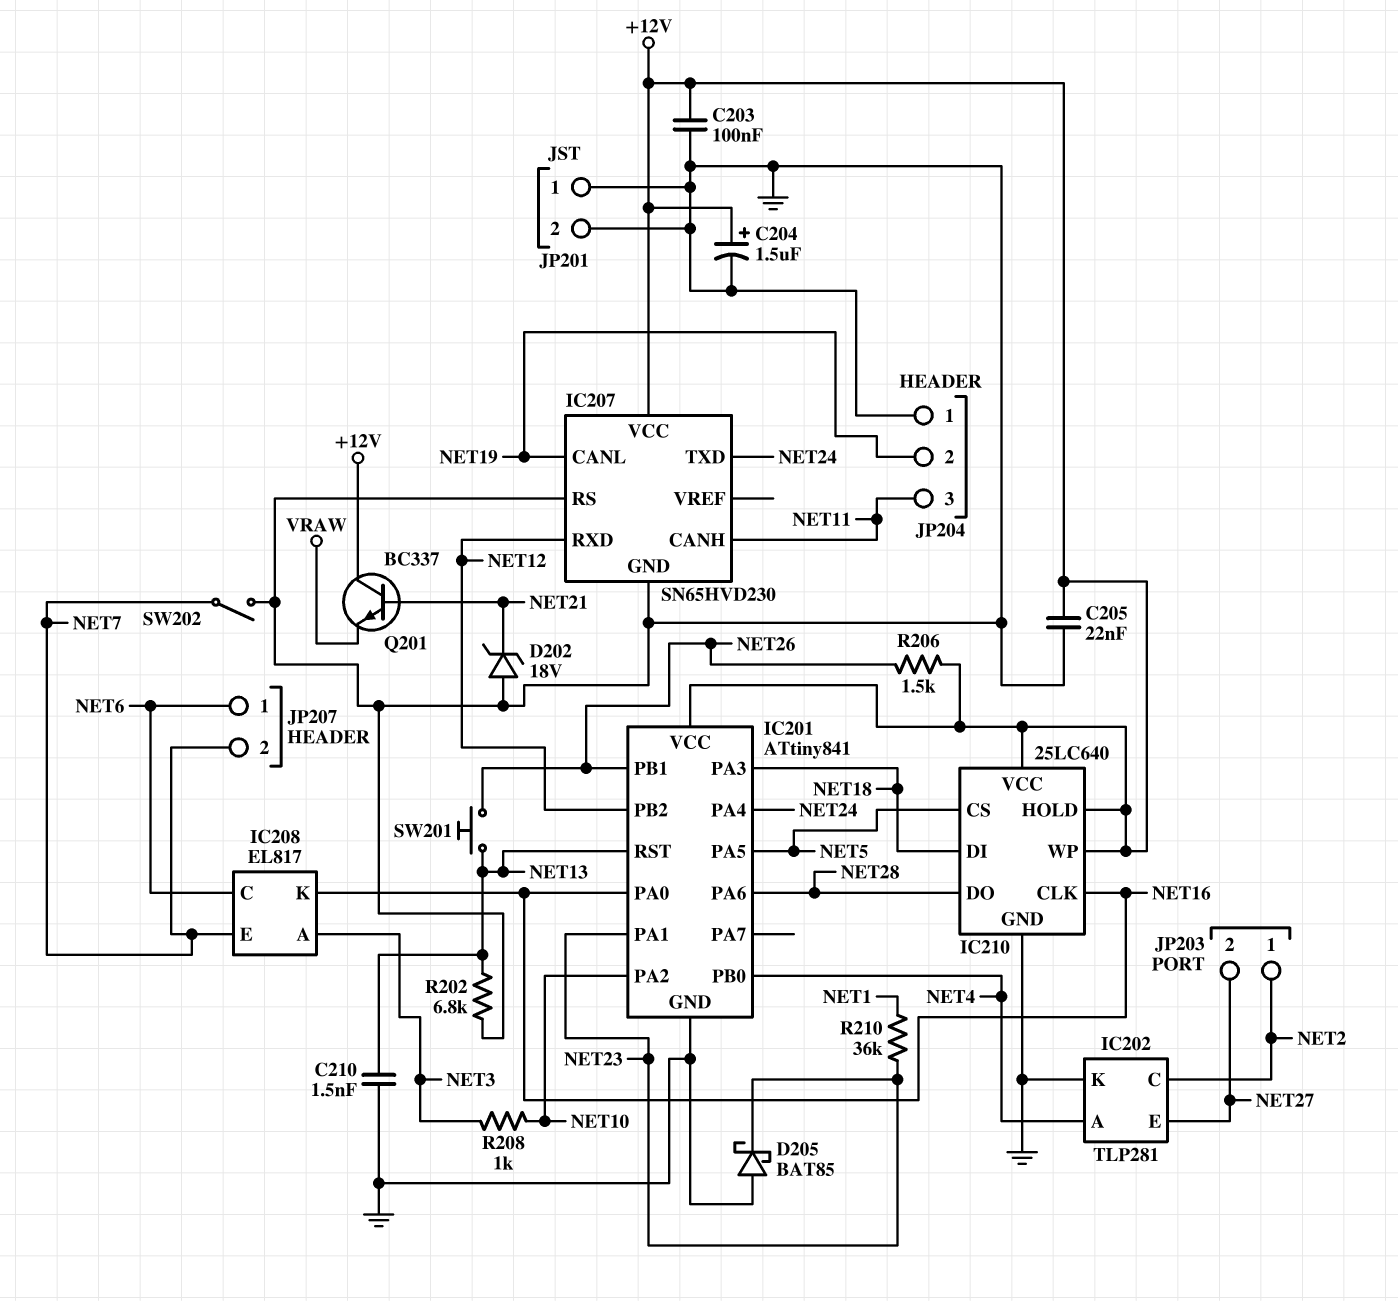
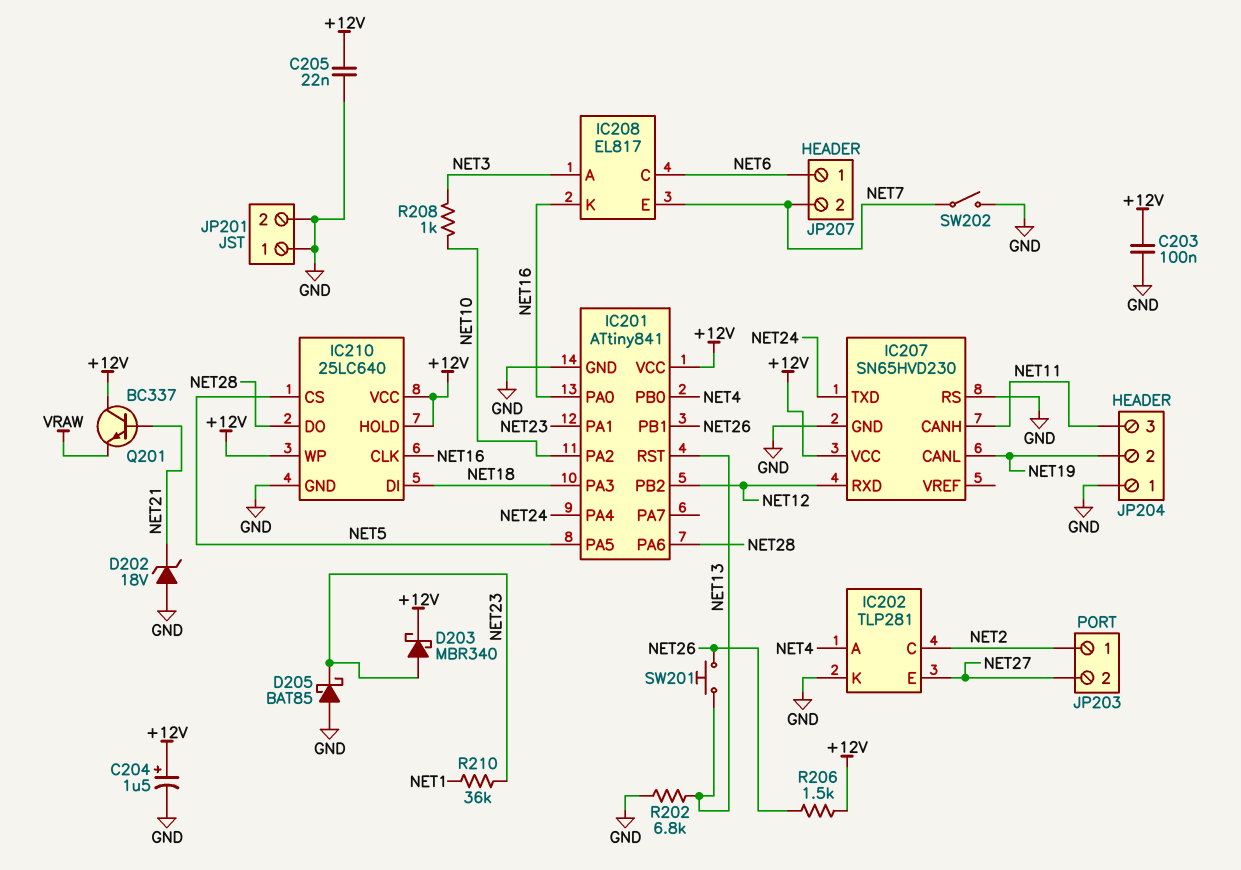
C210: 1.5nF (GND, NET13) -> none
D203: none -> schottky MBR340 (A NET23, K +12V)

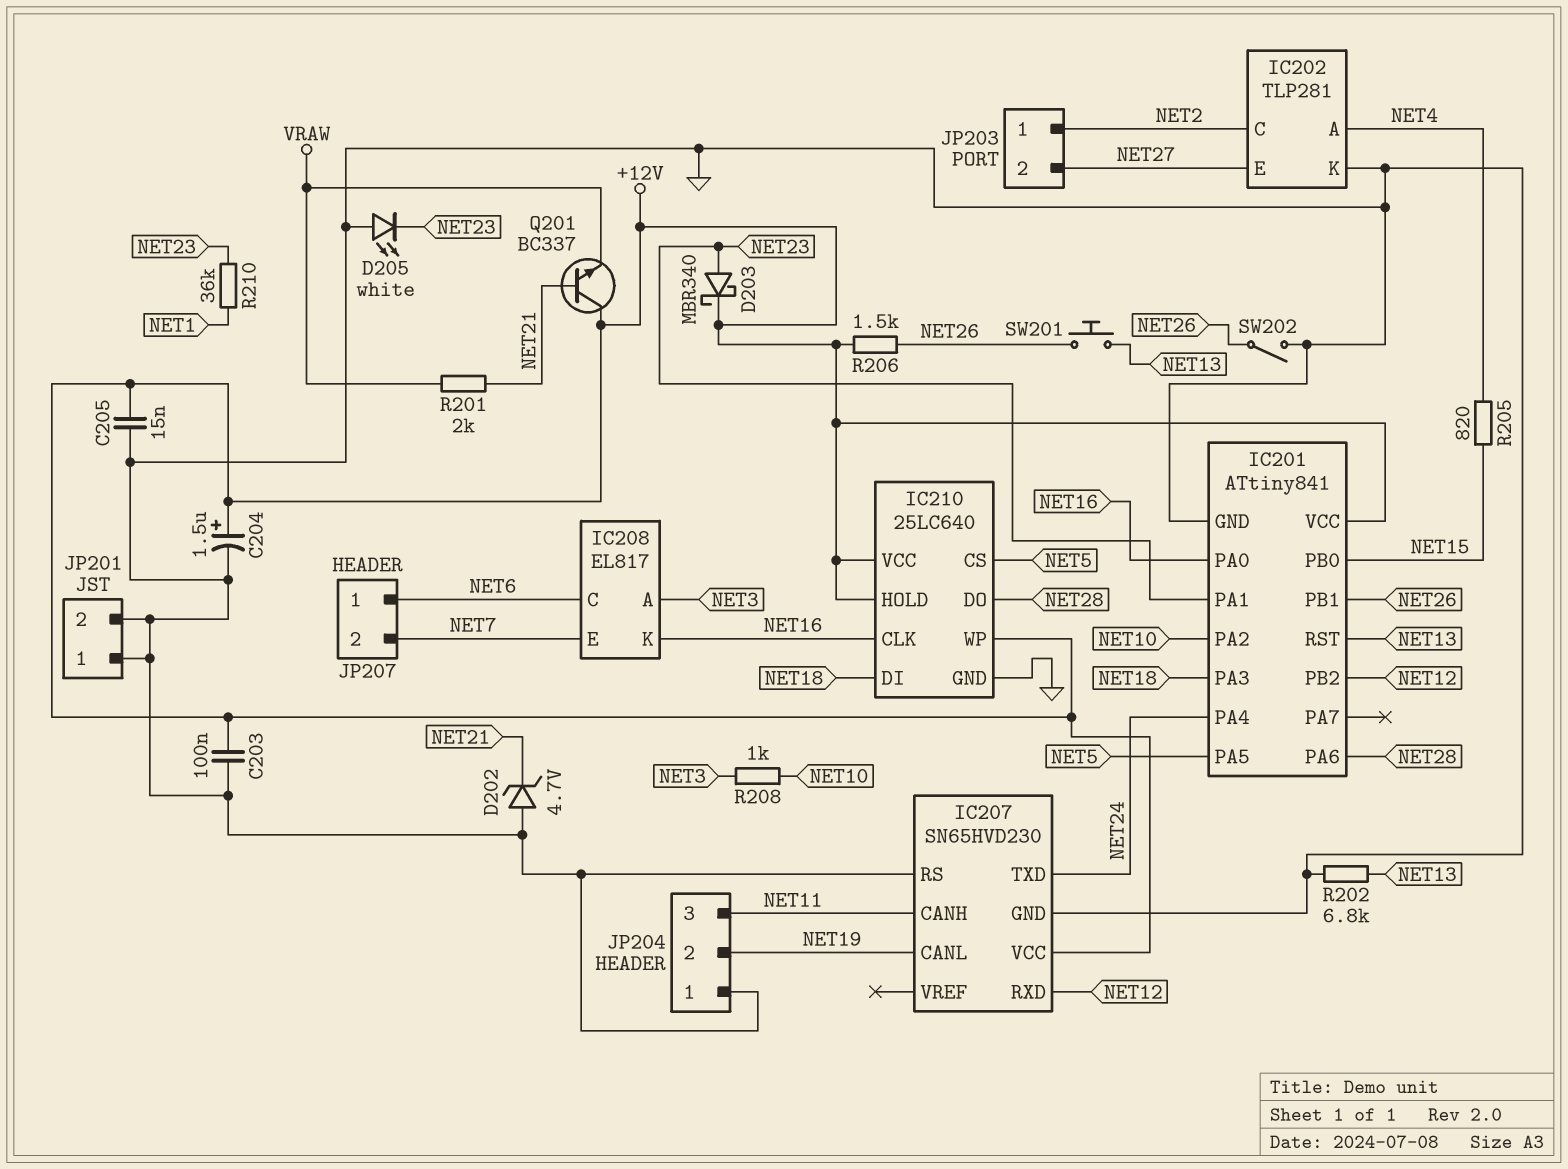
C205: 22nF (+12V, GND) -> 15nF (+12V, GND)
D202: zener 18V (A GND, K NET21) -> zener 4.7V (A GND, K NET21)
D205: schottky BAT85 (A GND, K NET23) -> LED white (A GND, K NET23)
IC201 pin PB0: NET4 -> NET15
R201: none -> 2k (NET21, VRAW)
R205: none -> 820 (NET4, NET15)
SW202: switch (GND, NET7) -> switch (GND, NET26)

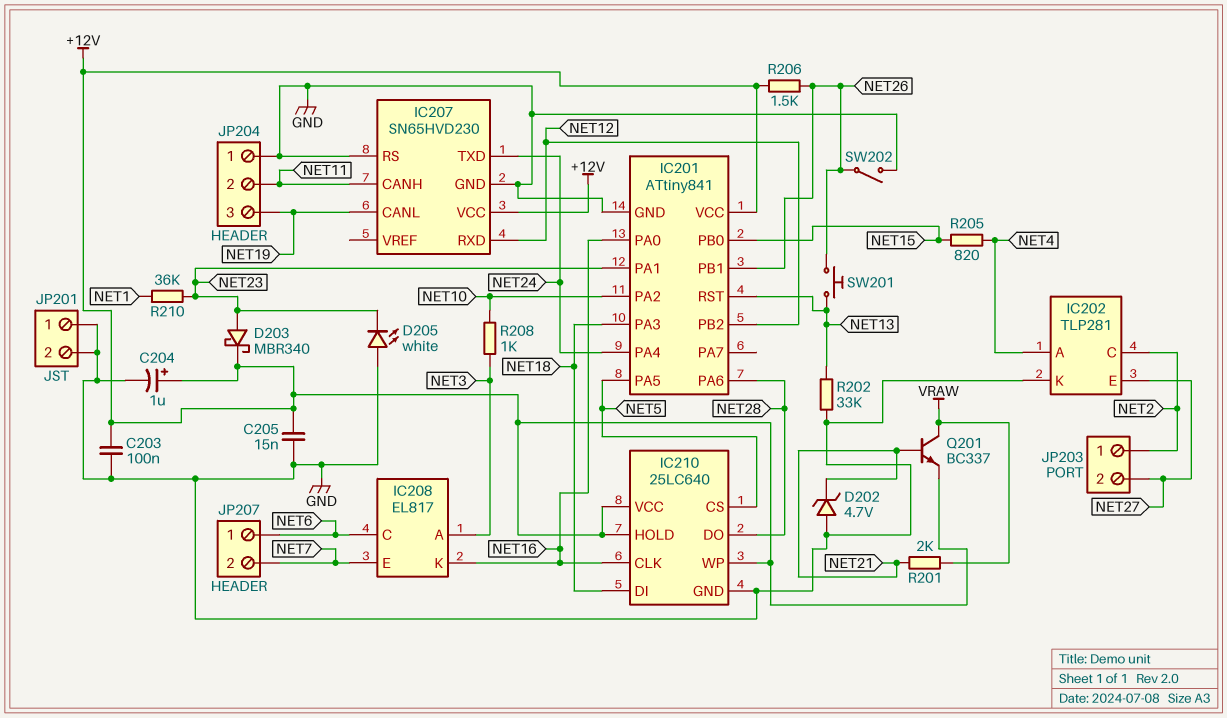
C204: 1.5uF (plus +12V, minus GND) -> 1uF (plus +12V, minus GND)
JP204 pin 2: NET19 -> NET11
JP204 pin 3: NET11 -> NET19
Q201: NPN BC337 (B NET21, C +12V, E VRAW) -> NPN BC337 (B NET21, C VRAW, E +12V)
R202: 6.8k (GND, NET13) -> 33k (GND, NET13)

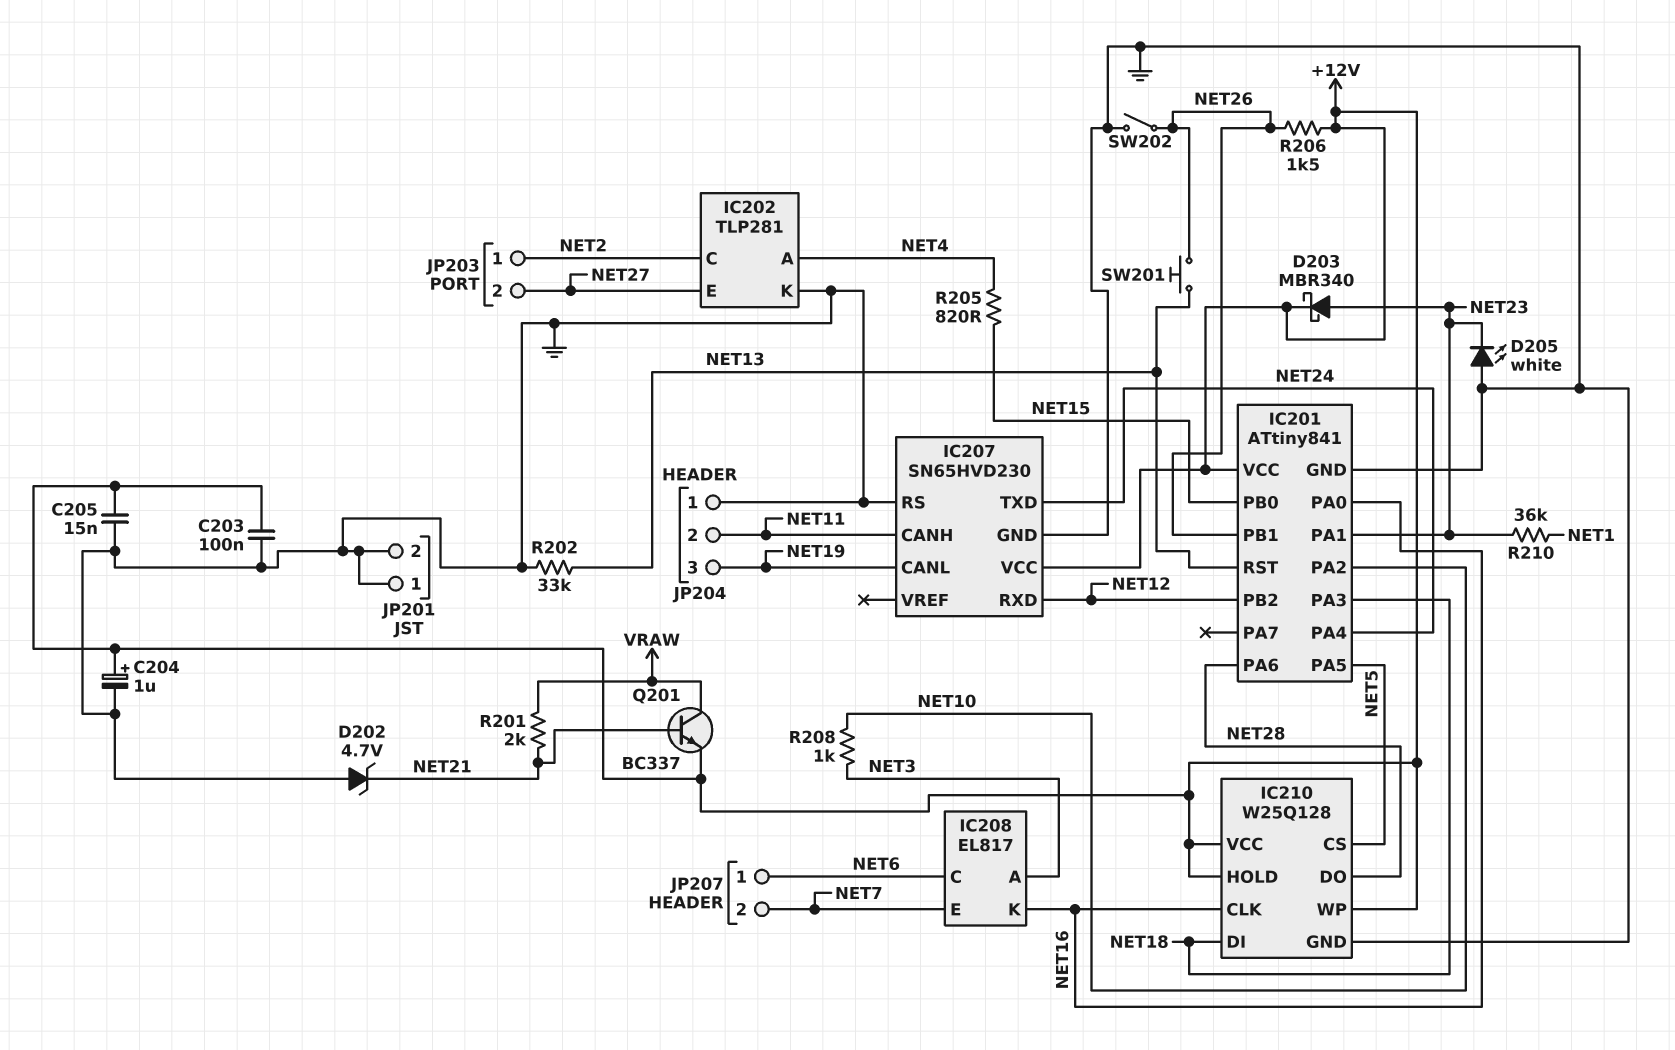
IC210: 25LC640 -> W25Q128

